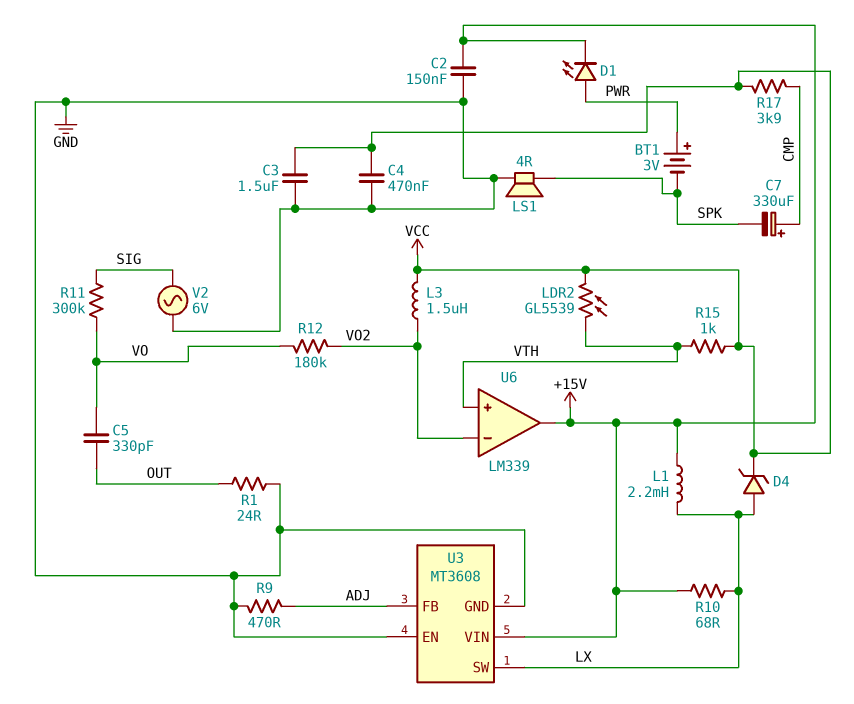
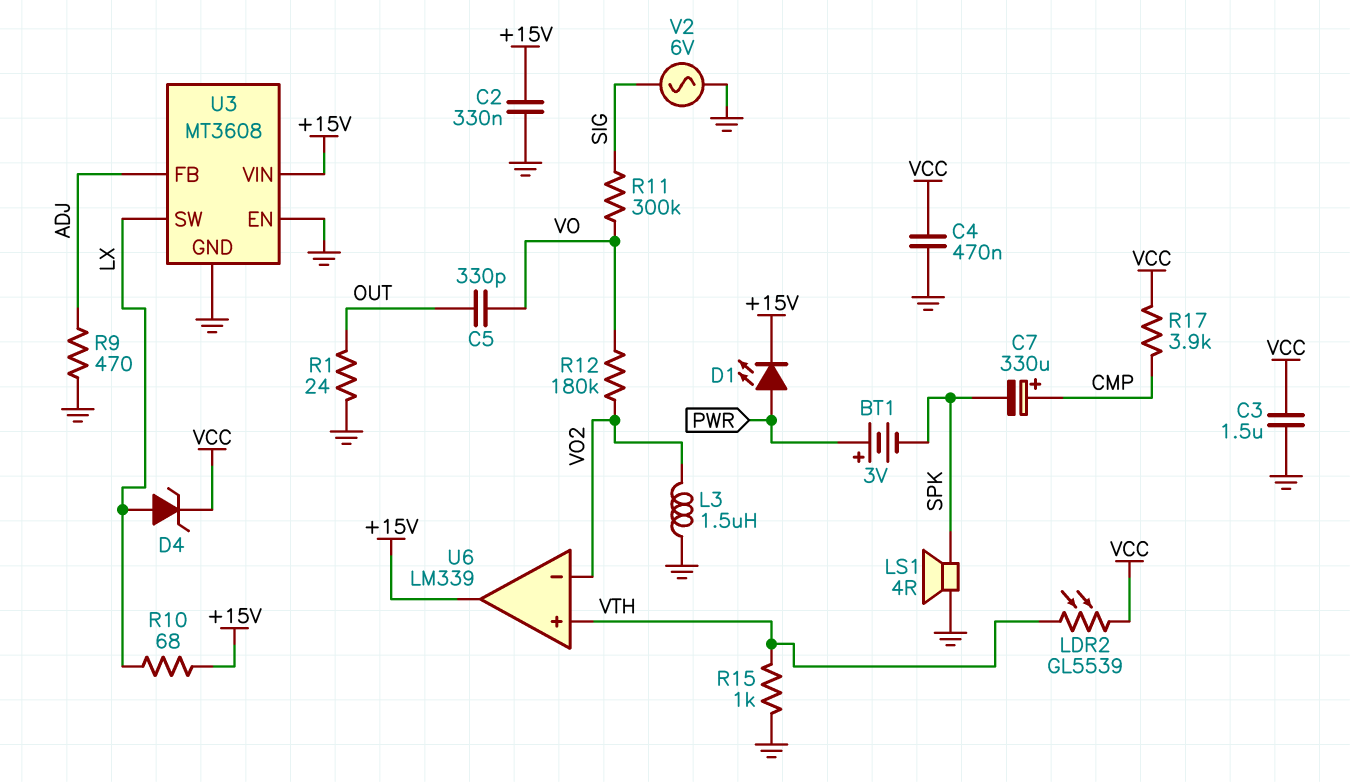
C2: 150nF (+15V, GND) -> 330nF (+15V, GND)
L1: 2.2mH (+15V, LX) -> none
L3: 1.5uH (VCC, VO2) -> 1.5uH (GND, VO2)
R15: 1k (VCC, VTH) -> 1k (GND, VTH)

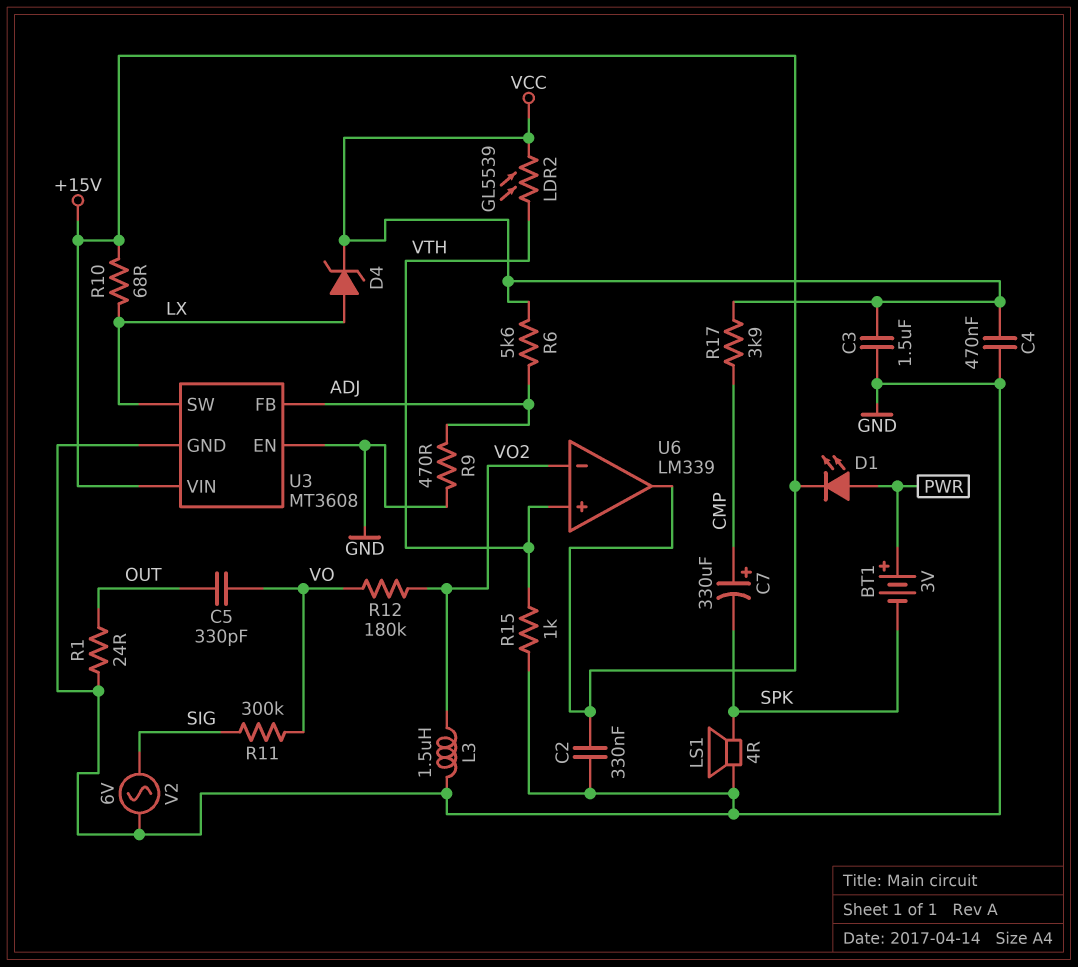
R6: none -> 5.6k (ADJ, VCC)

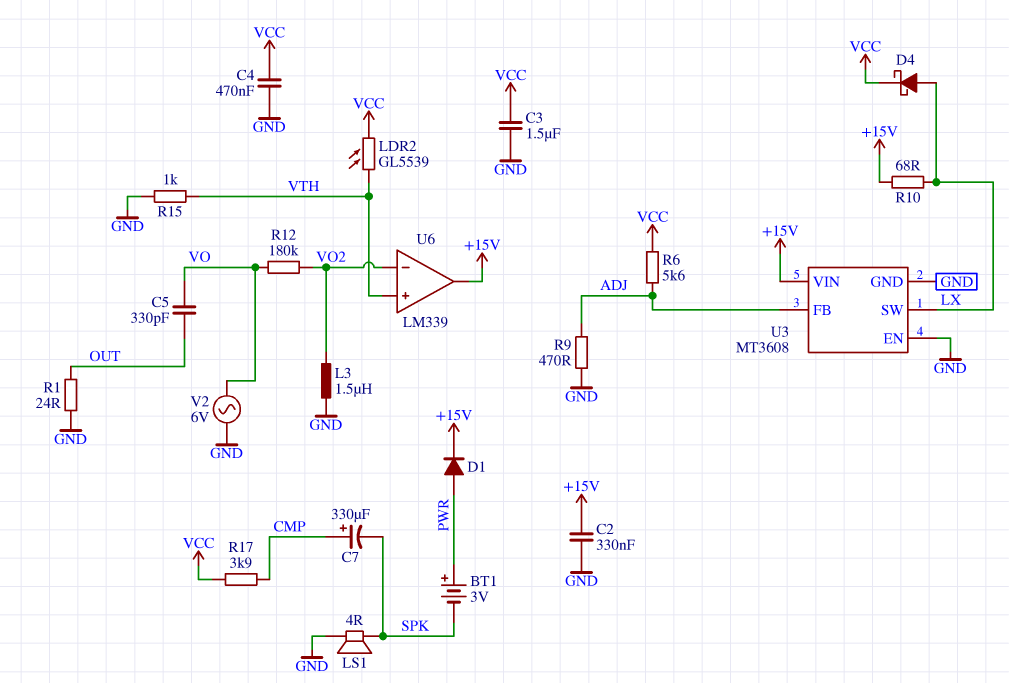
D1: LED (A PWR, K +15V) -> diode (A PWR, K +15V)
D4: zener (A LX, K VCC) -> schottky (A LX, K VCC)
R11: 300k (SIG, VO) -> none
V2: AC 6V (GND, SIG) -> AC 6V (GND, VO)

